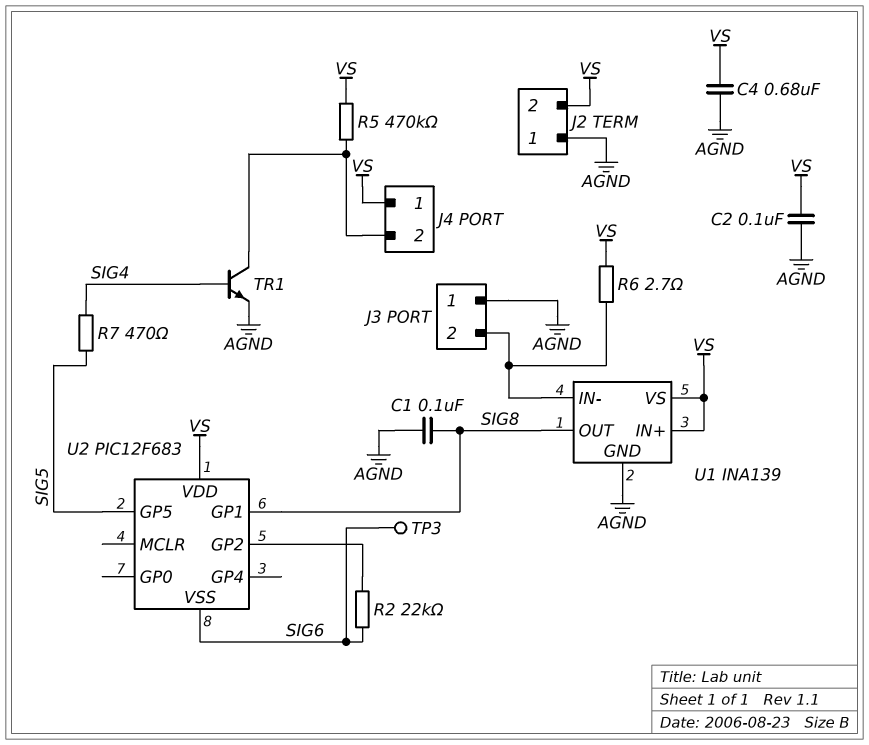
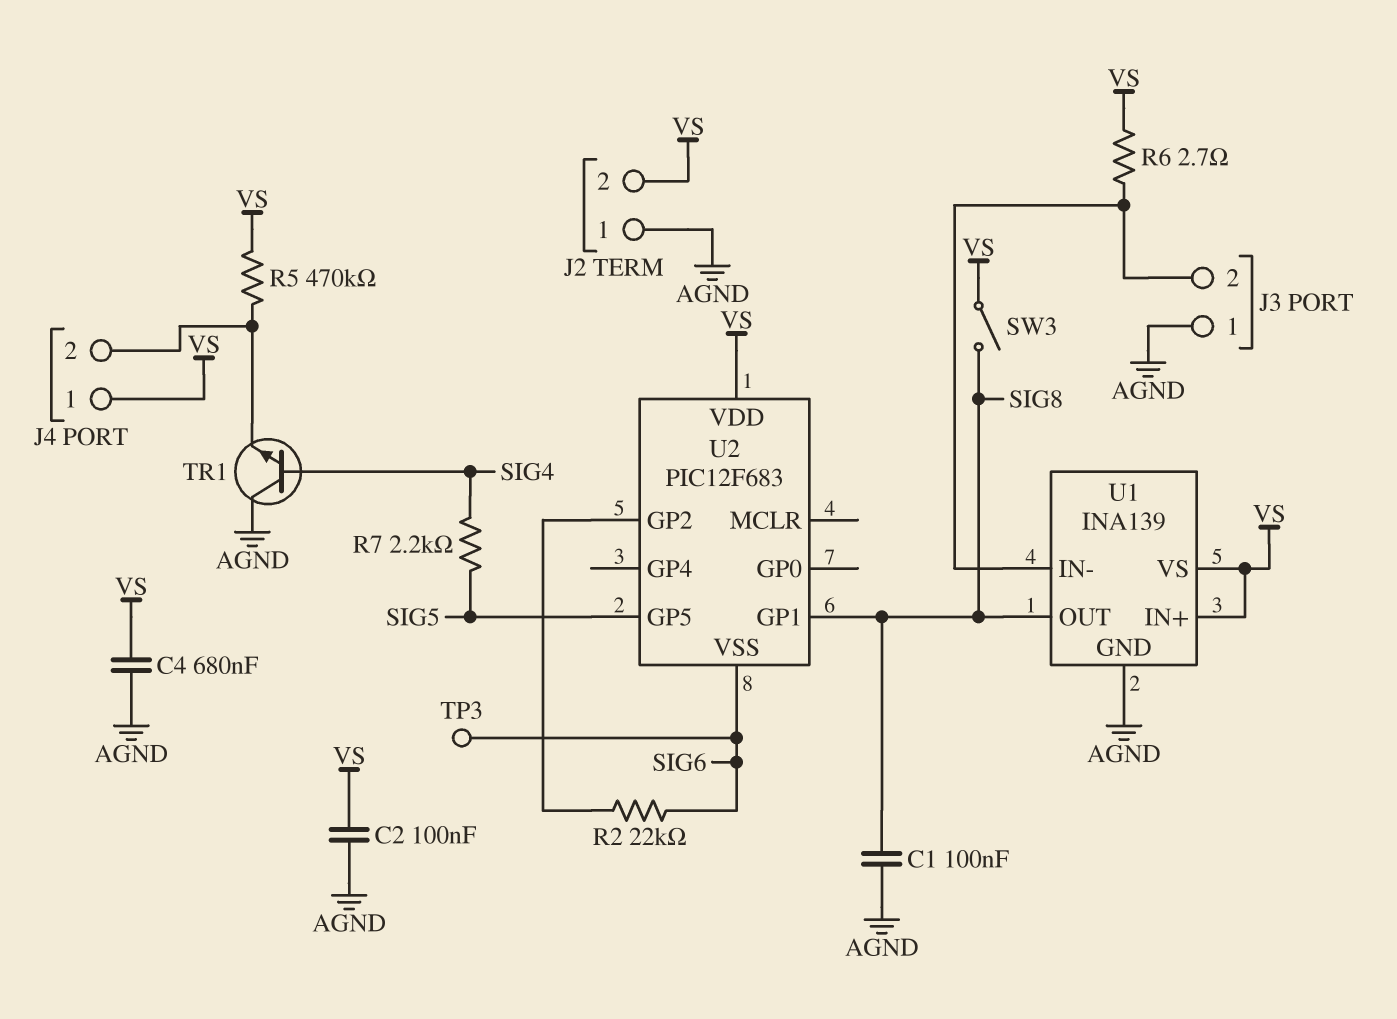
R7: 470 (SIG4, SIG5) -> 2.2k (SIG4, SIG5)
SW3: none -> switch (SIG8, VS)
TR1: NPN (B SIG4, C J4/2, E AGND) -> NPN (B SIG4, C AGND, E J4/2)

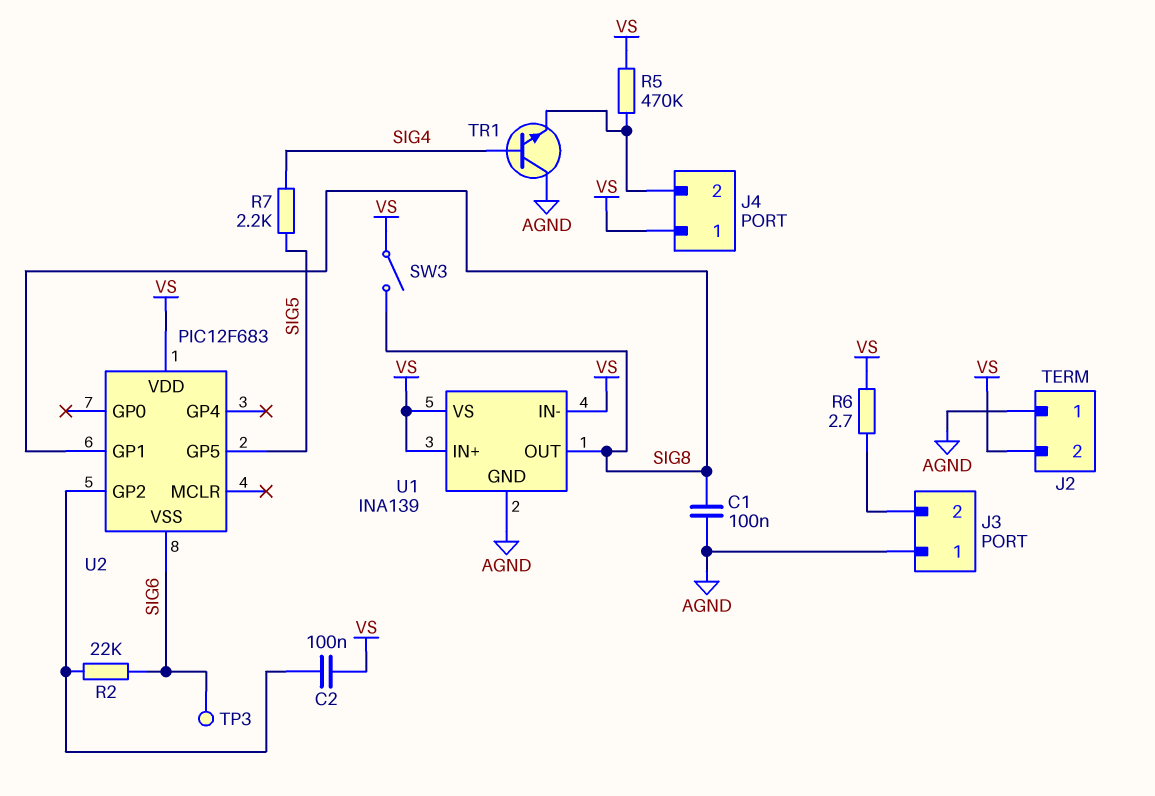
C2: 100nF (AGND, VS) -> 100nF (U2/GP2, VS)
C4: 680nF (AGND, VS) -> none
U1 pin IN-: J3/2 -> VS

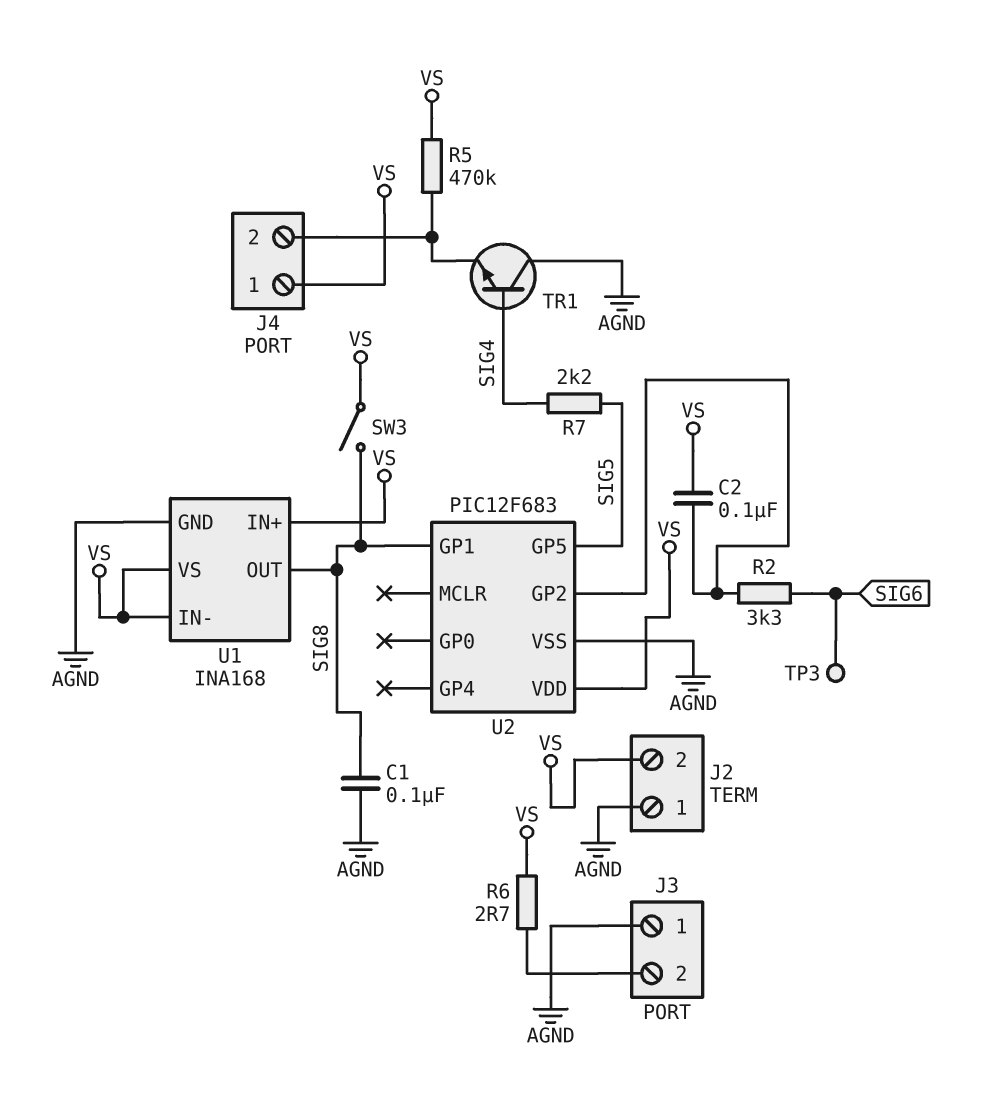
R2: 22k (SIG6, U2/GP2) -> 3.3k (SIG6, U2/GP2)
U1: INA139 -> INA168
U2 pin VSS: SIG6 -> AGND

